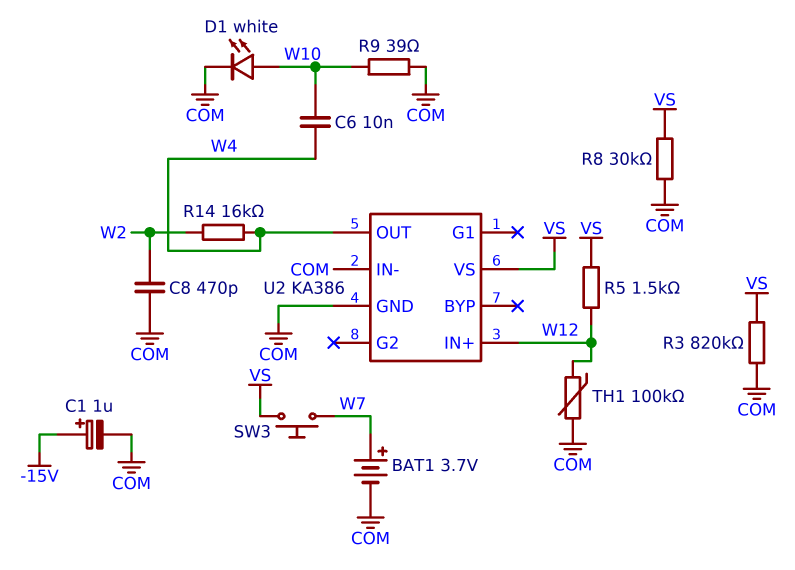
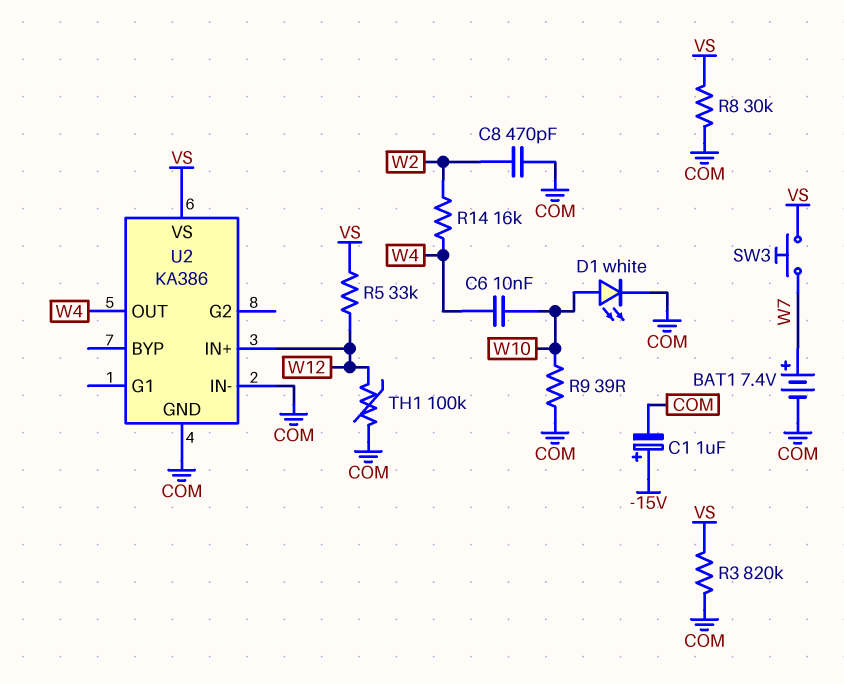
BAT1: 3.7V (plus W7, minus COM) -> 7.4V (plus W7, minus COM)
R5: 1.5k (VS, W12) -> 33k (VS, W12)

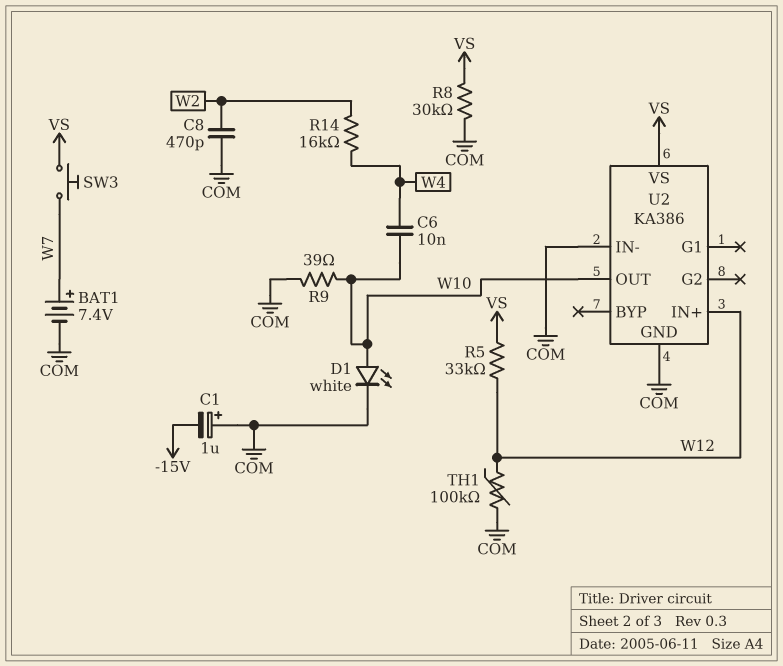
C1: 1uF (plus -15V, minus COM) -> 1uF (plus COM, minus -15V)
R3: 820k (COM, VS) -> none
U2 pin OUT: W4 -> W10

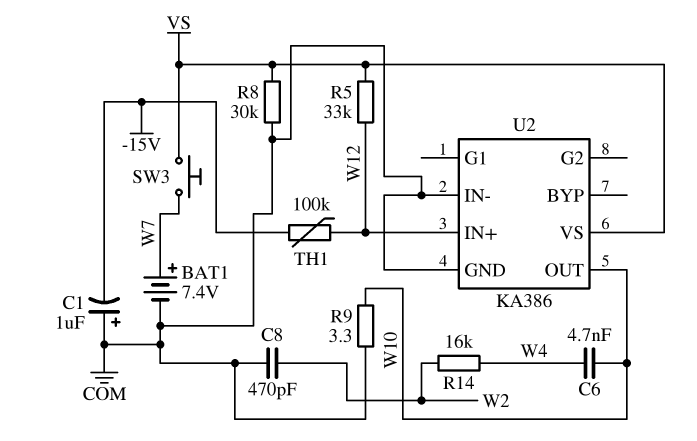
C6: 10nF (W4, W10) -> 4.7nF (W4, W10)
D1: LED white (A W10, K COM) -> none
R9: 39 (COM, W10) -> 3.3 (COM, W10)
TH1: 100k (COM, W12) -> 100k (-15V, W12)

